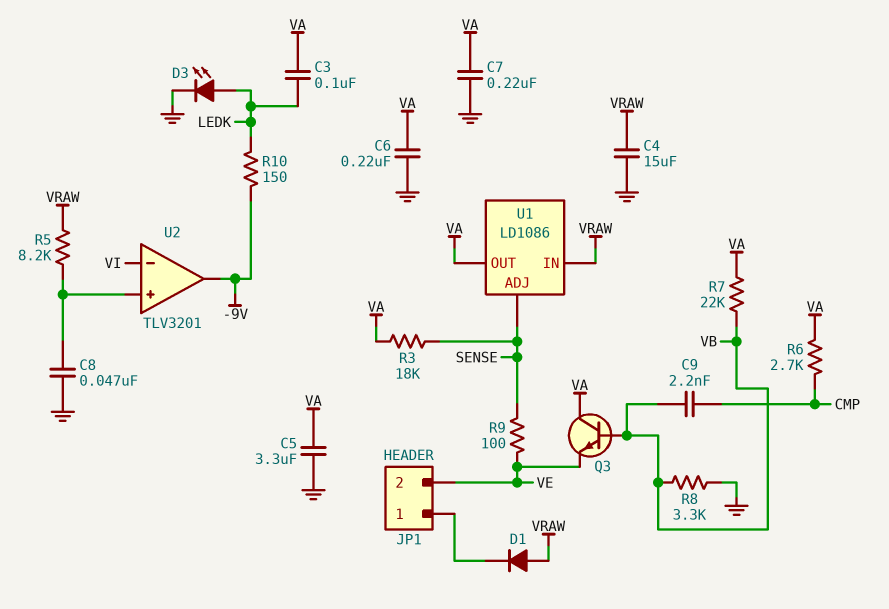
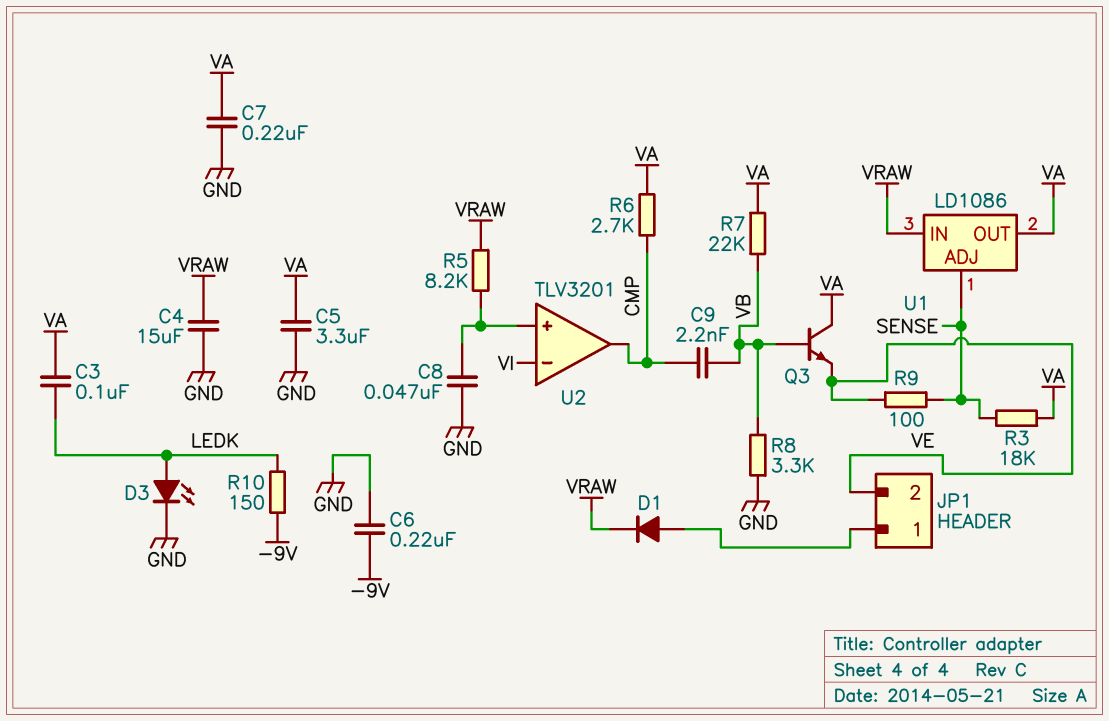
C6: 220nF (GND, VA) -> 220nF (-9V, GND)
D1: diode (A VRAW, K JP1/1) -> diode (A JP1/1, K VRAW)
U2 pin out: -9V -> CMP

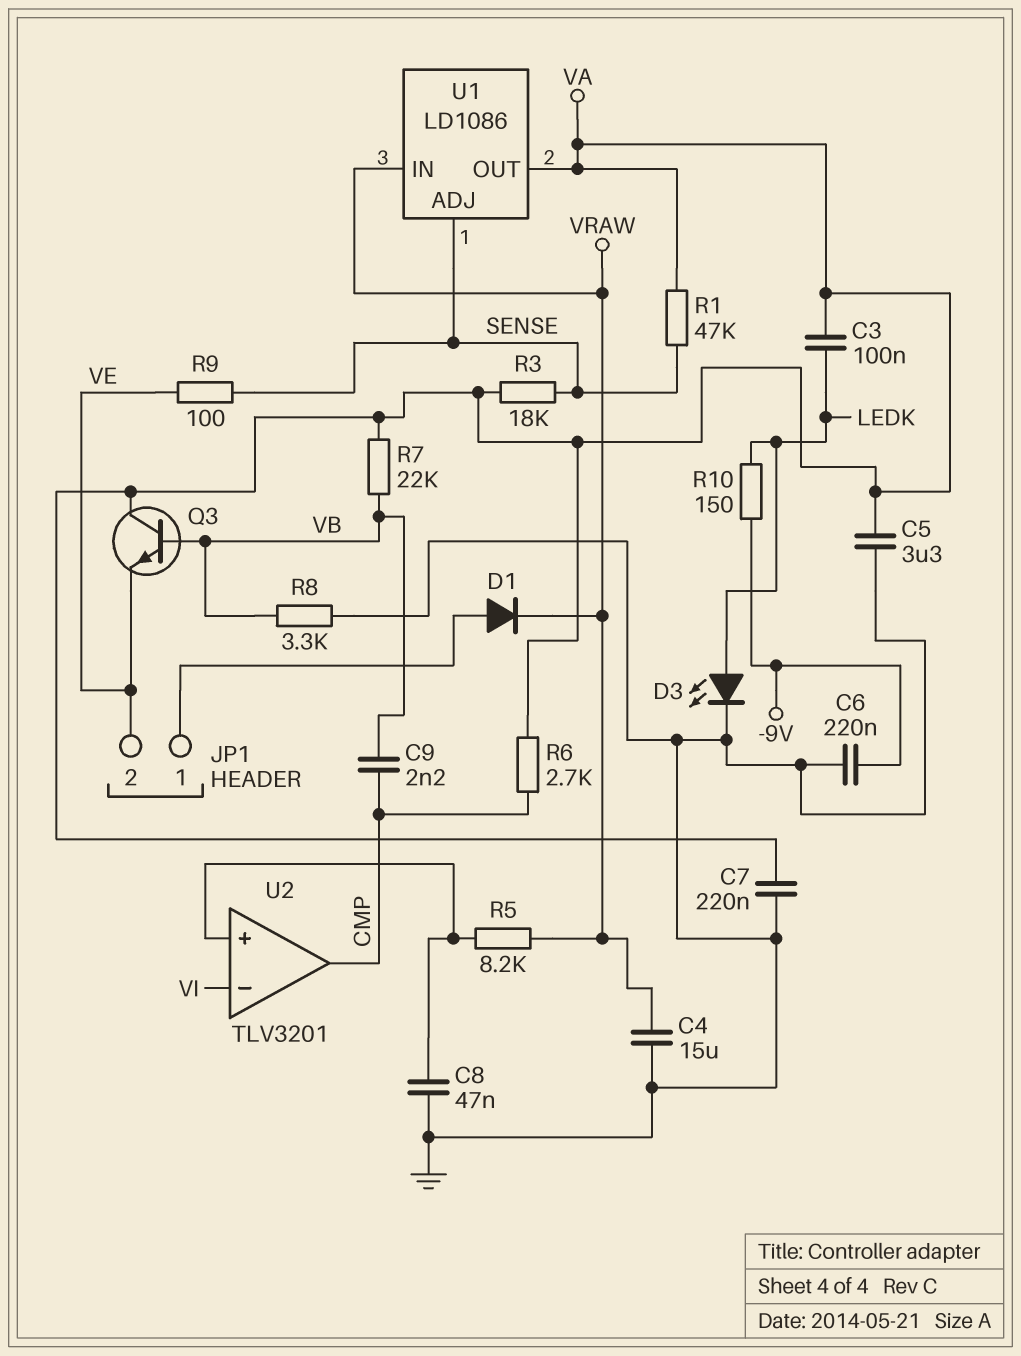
R1: none -> 47k (SENSE, VA)

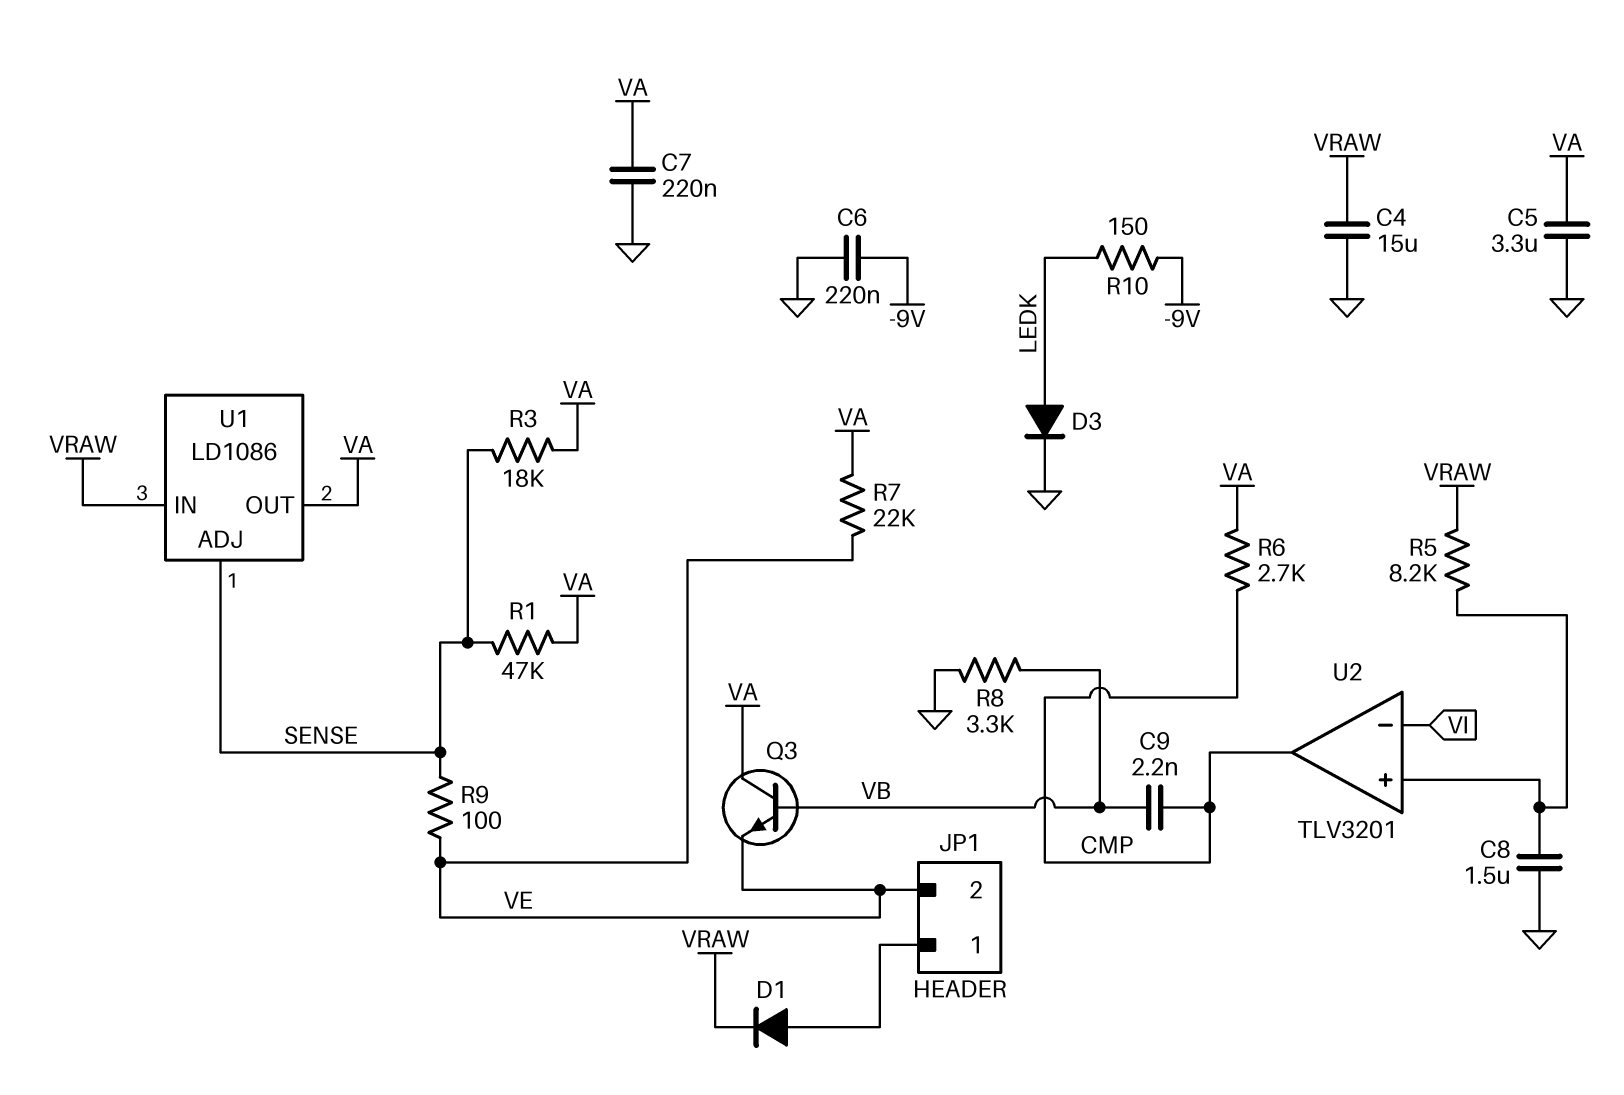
C3: 100nF (LEDK, VA) -> none
C8: 47nF (GND, U2/in+) -> 1.5uF (GND, U2/in+)
D3: LED (A LEDK, K GND) -> diode (A LEDK, K GND)
R7: 22k (VA, VB) -> 22k (VA, VE)

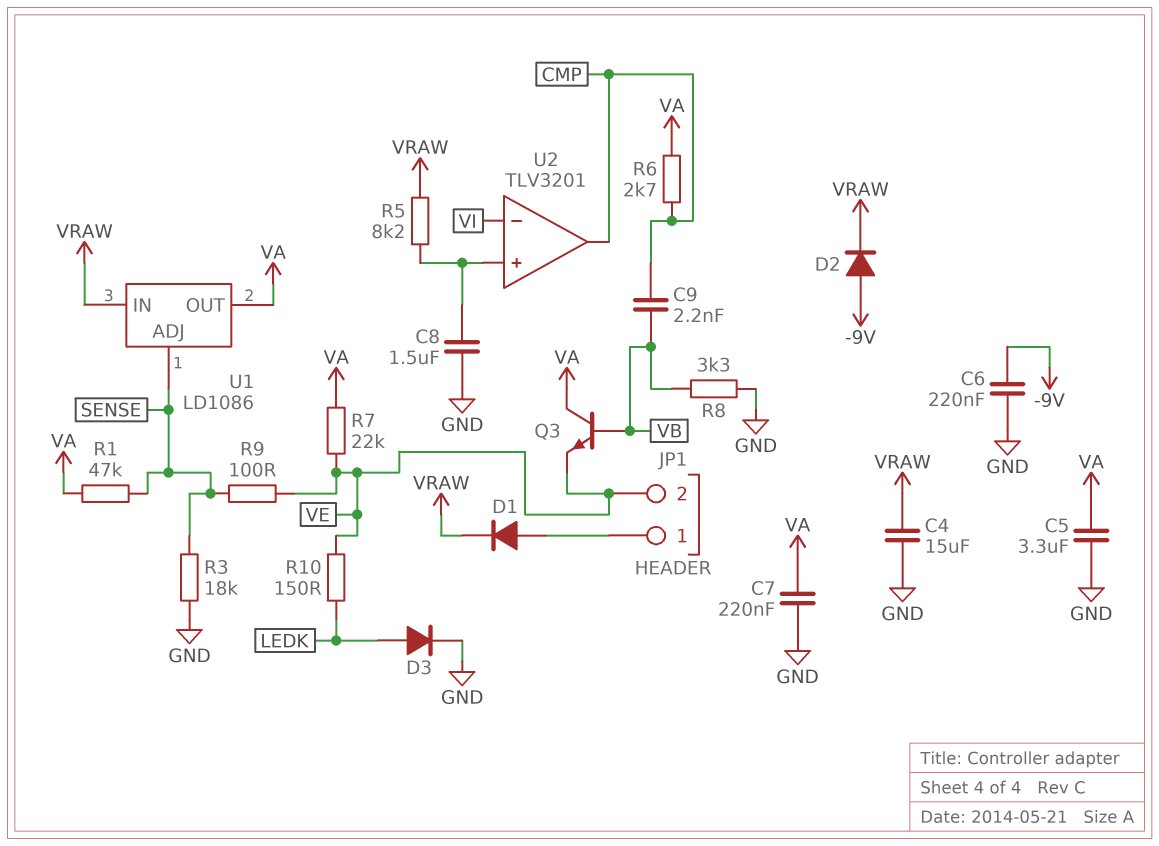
D2: none -> diode (A -9V, K VRAW)
R3: 18k (SENSE, VA) -> 18k (GND, SENSE)
R10: 150 (-9V, LEDK) -> 150 (LEDK, VE)

